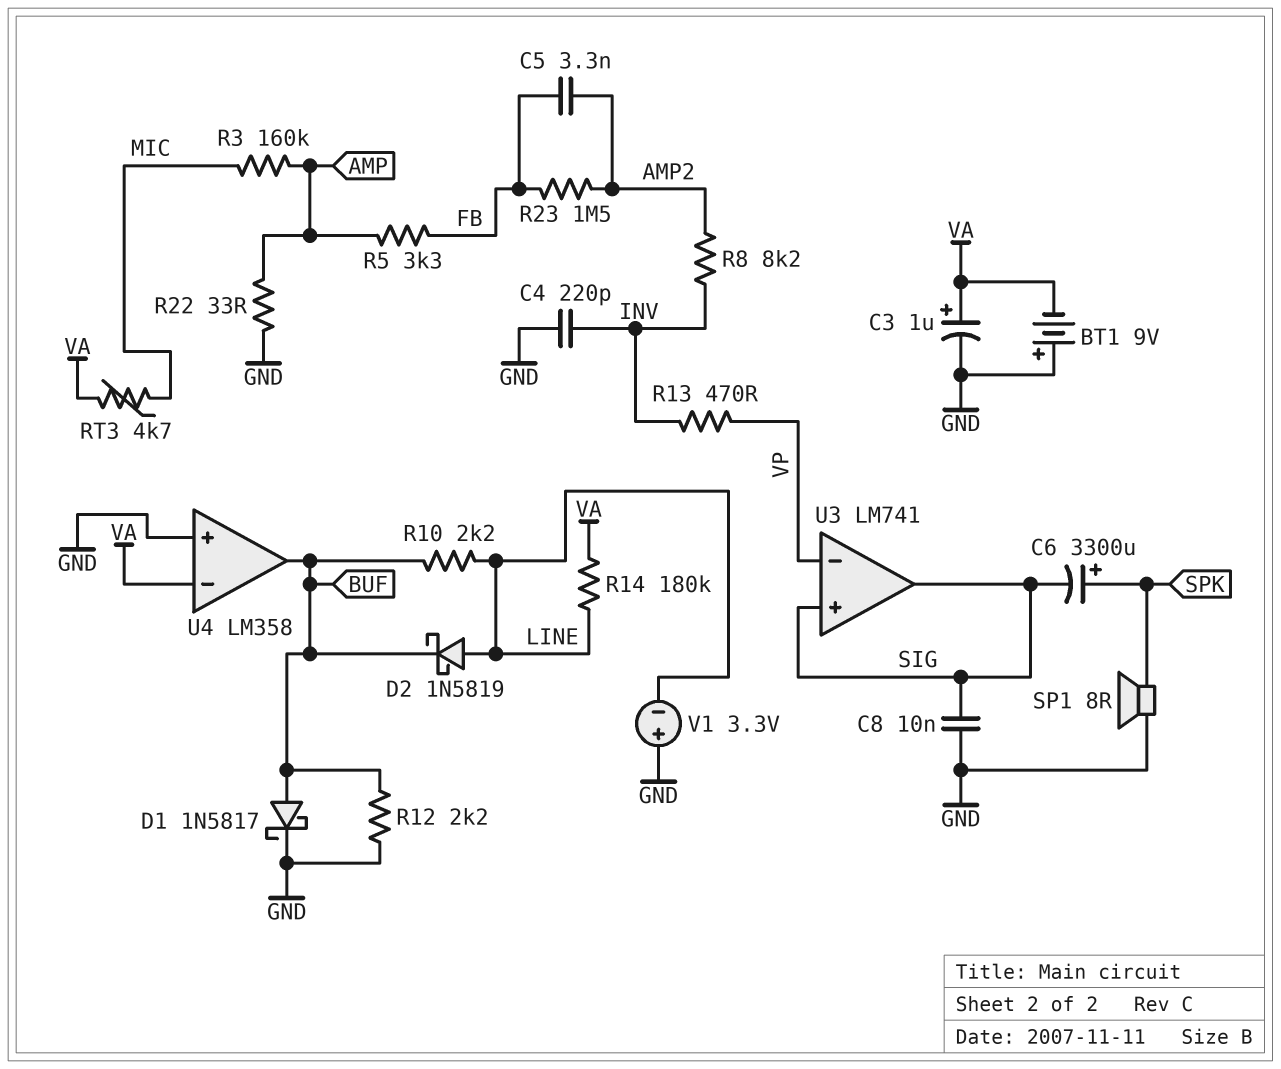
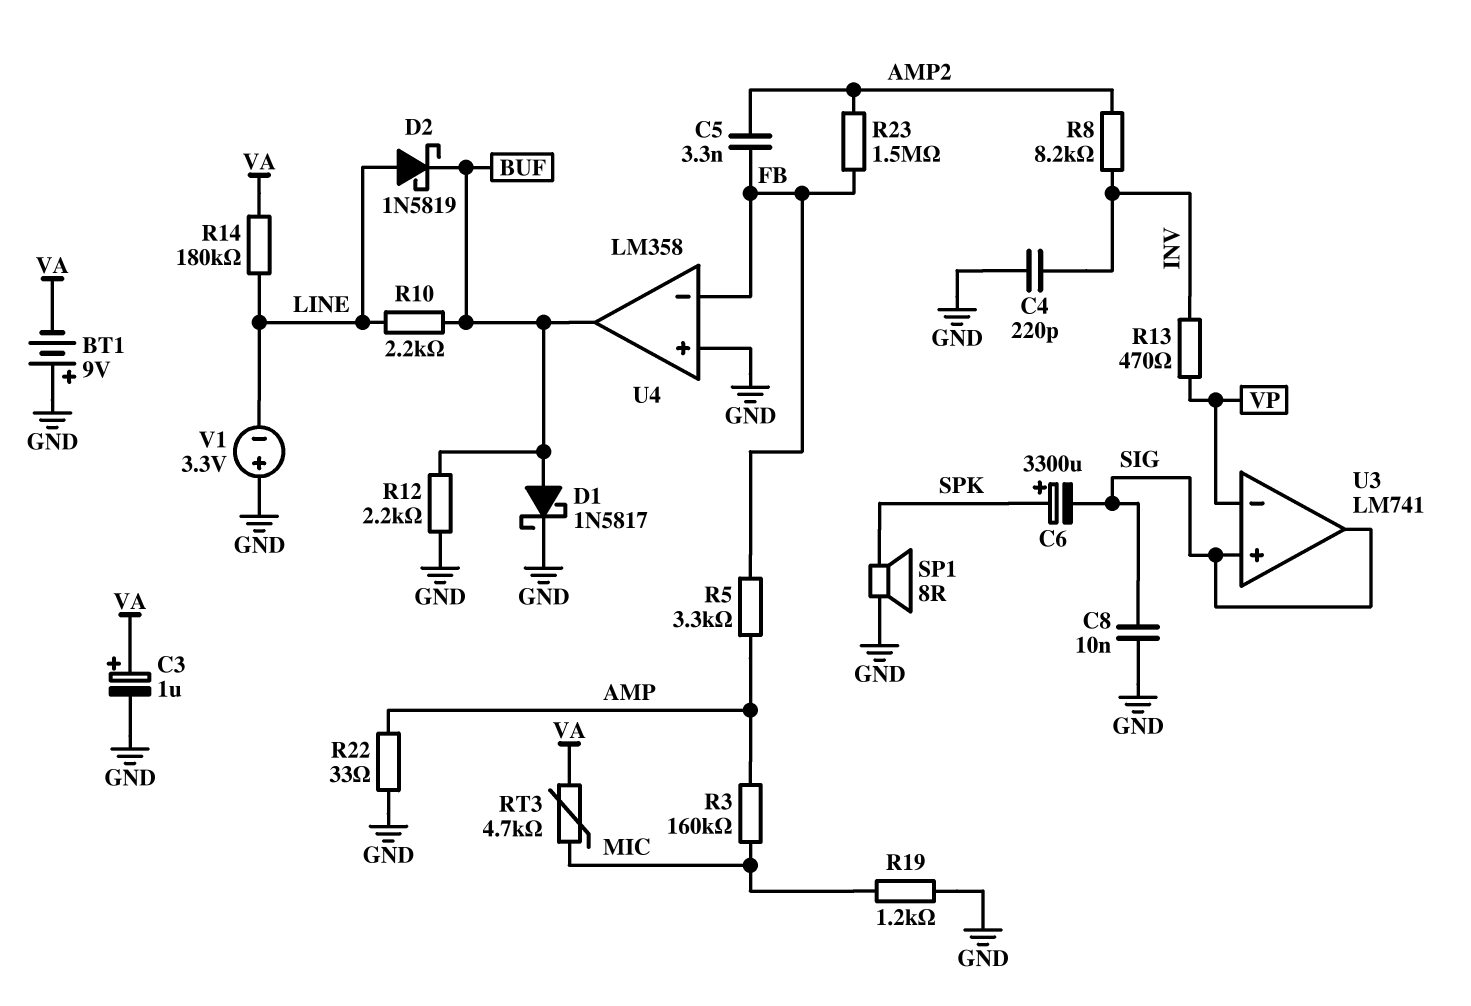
R19: none -> 1.2k (GND, MIC)
U4 pin in-: VA -> FB

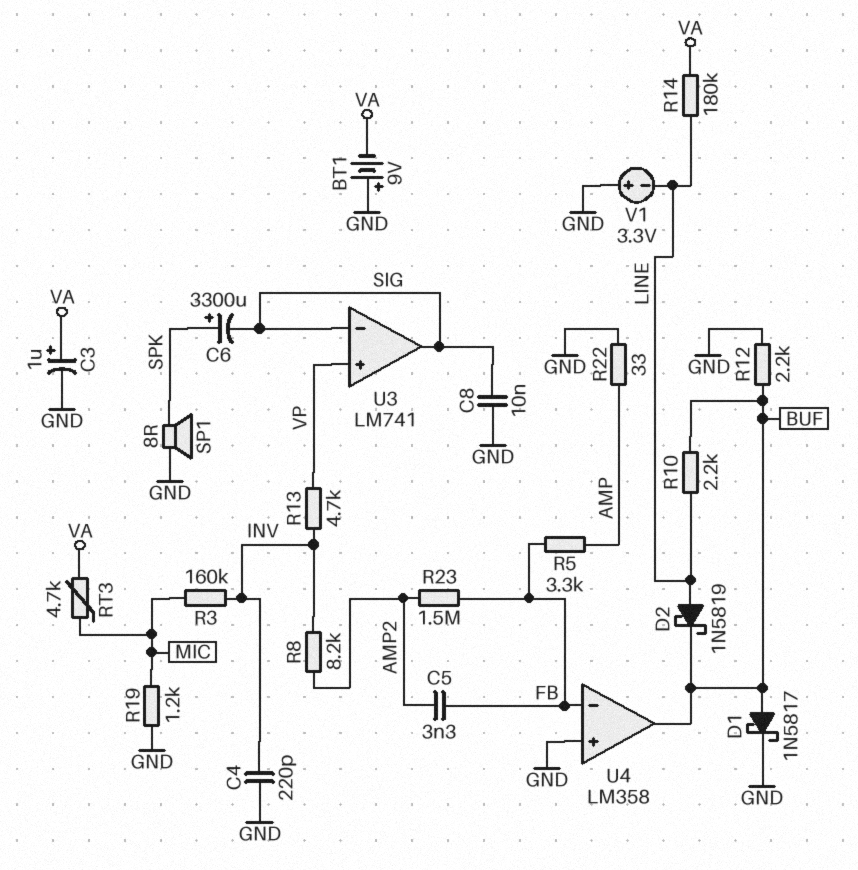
R3: 160k (AMP, MIC) -> 160k (INV, MIC)
R13: 470 (INV, VP) -> 4.7k (INV, VP)
U3 pin in+: SIG -> VP
U3 pin in-: VP -> SIG

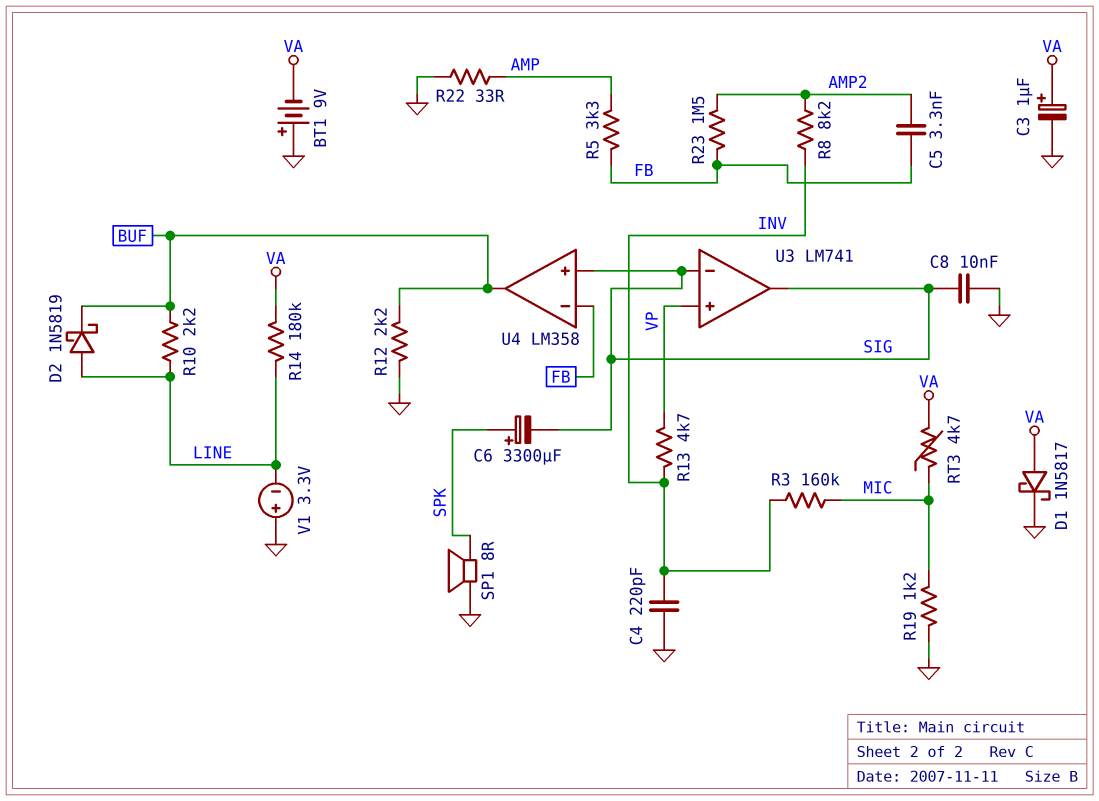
D1: schottky 1N5817 (A BUF, K GND) -> schottky 1N5817 (A VA, K GND)
U4 pin in+: GND -> SIG

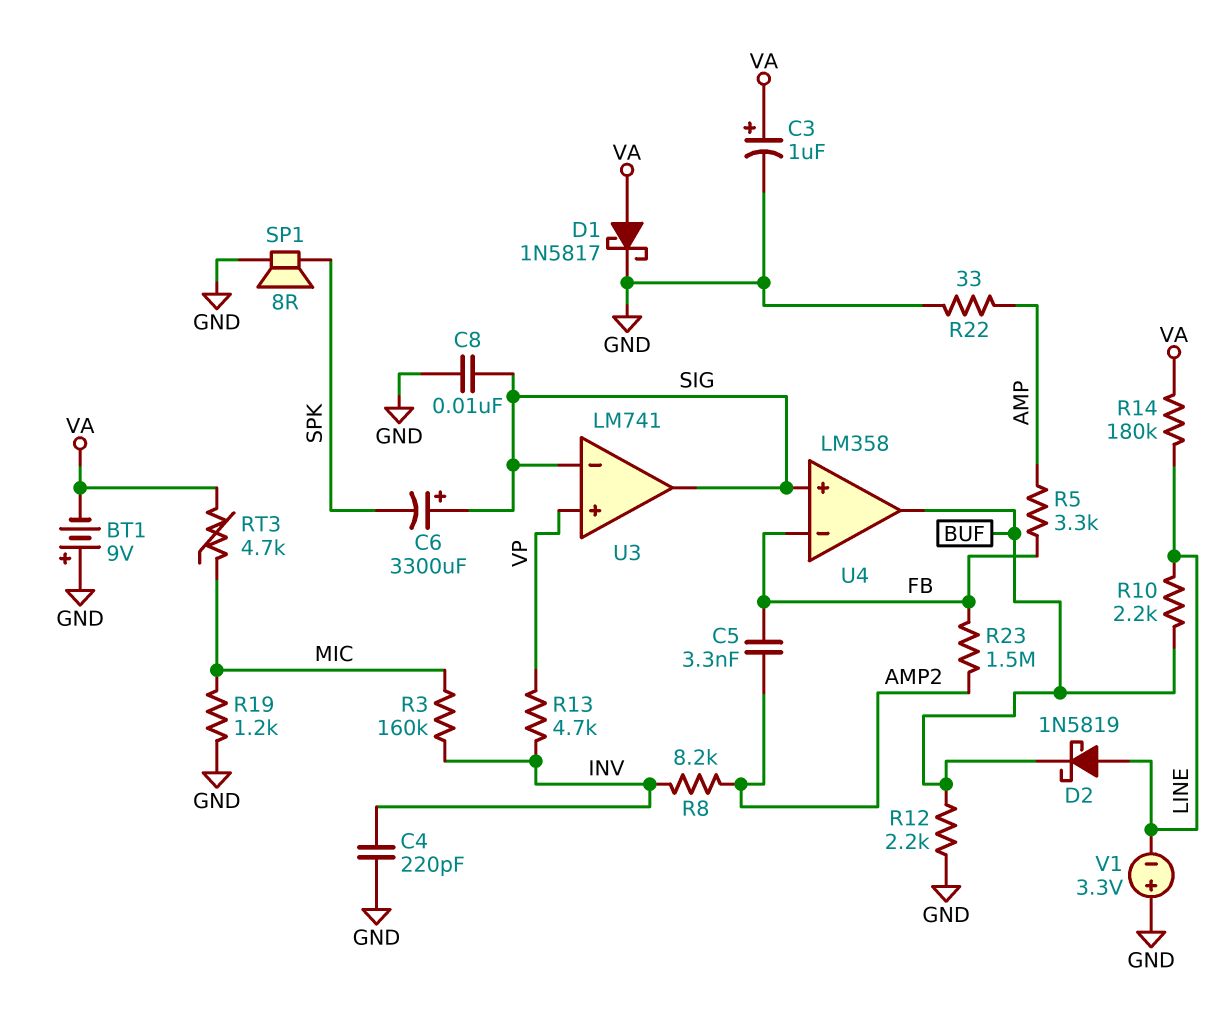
C6: 3300uF (plus SPK, minus SIG) -> 3300uF (plus SIG, minus SPK)

